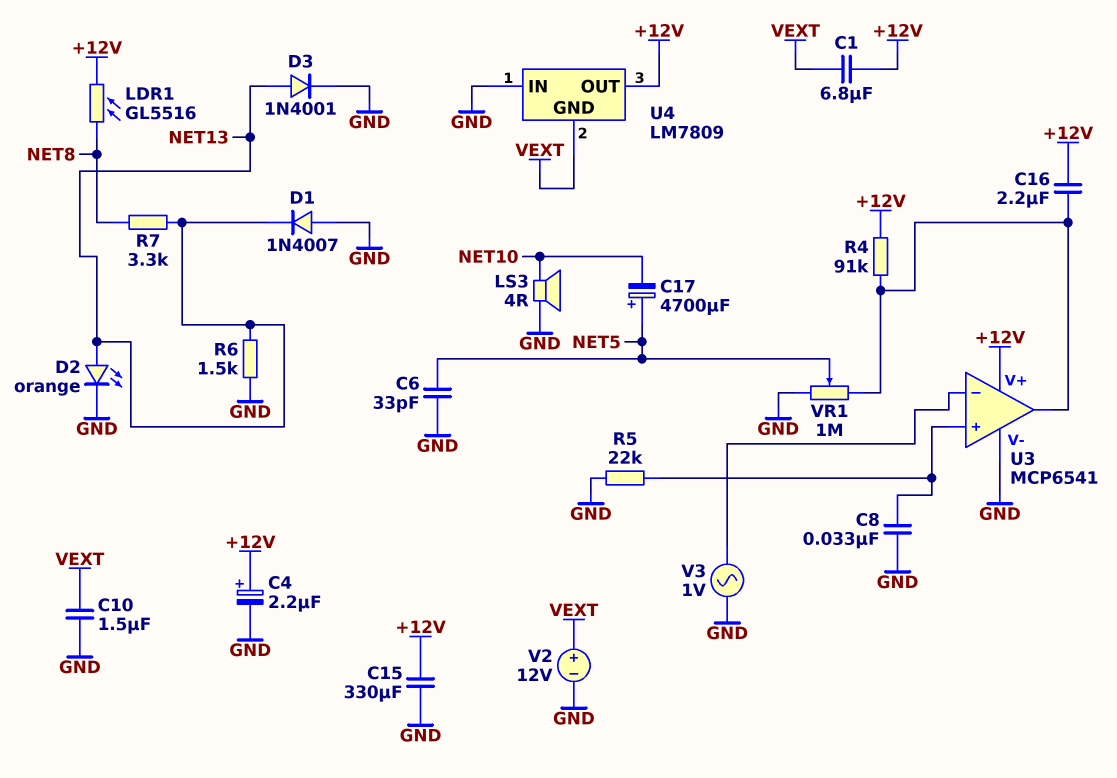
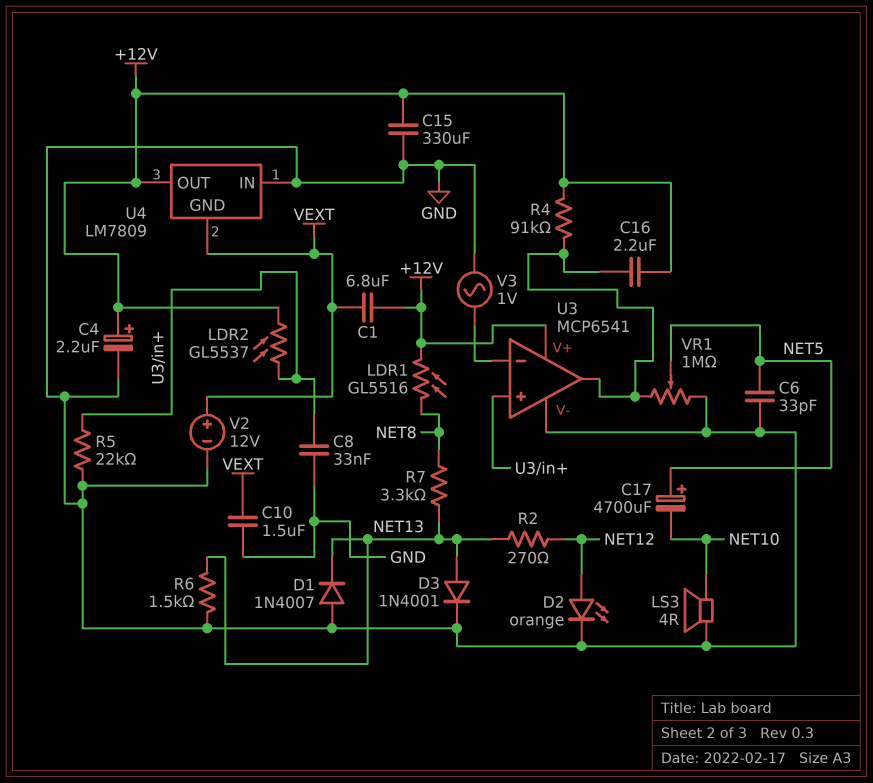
D2: LED orange (A NET13, K GND) -> LED orange (A NET12, K GND)
LDR2: none -> GL5537 (+12V, U3/in+)
R2: none -> 270 (NET12, NET13)

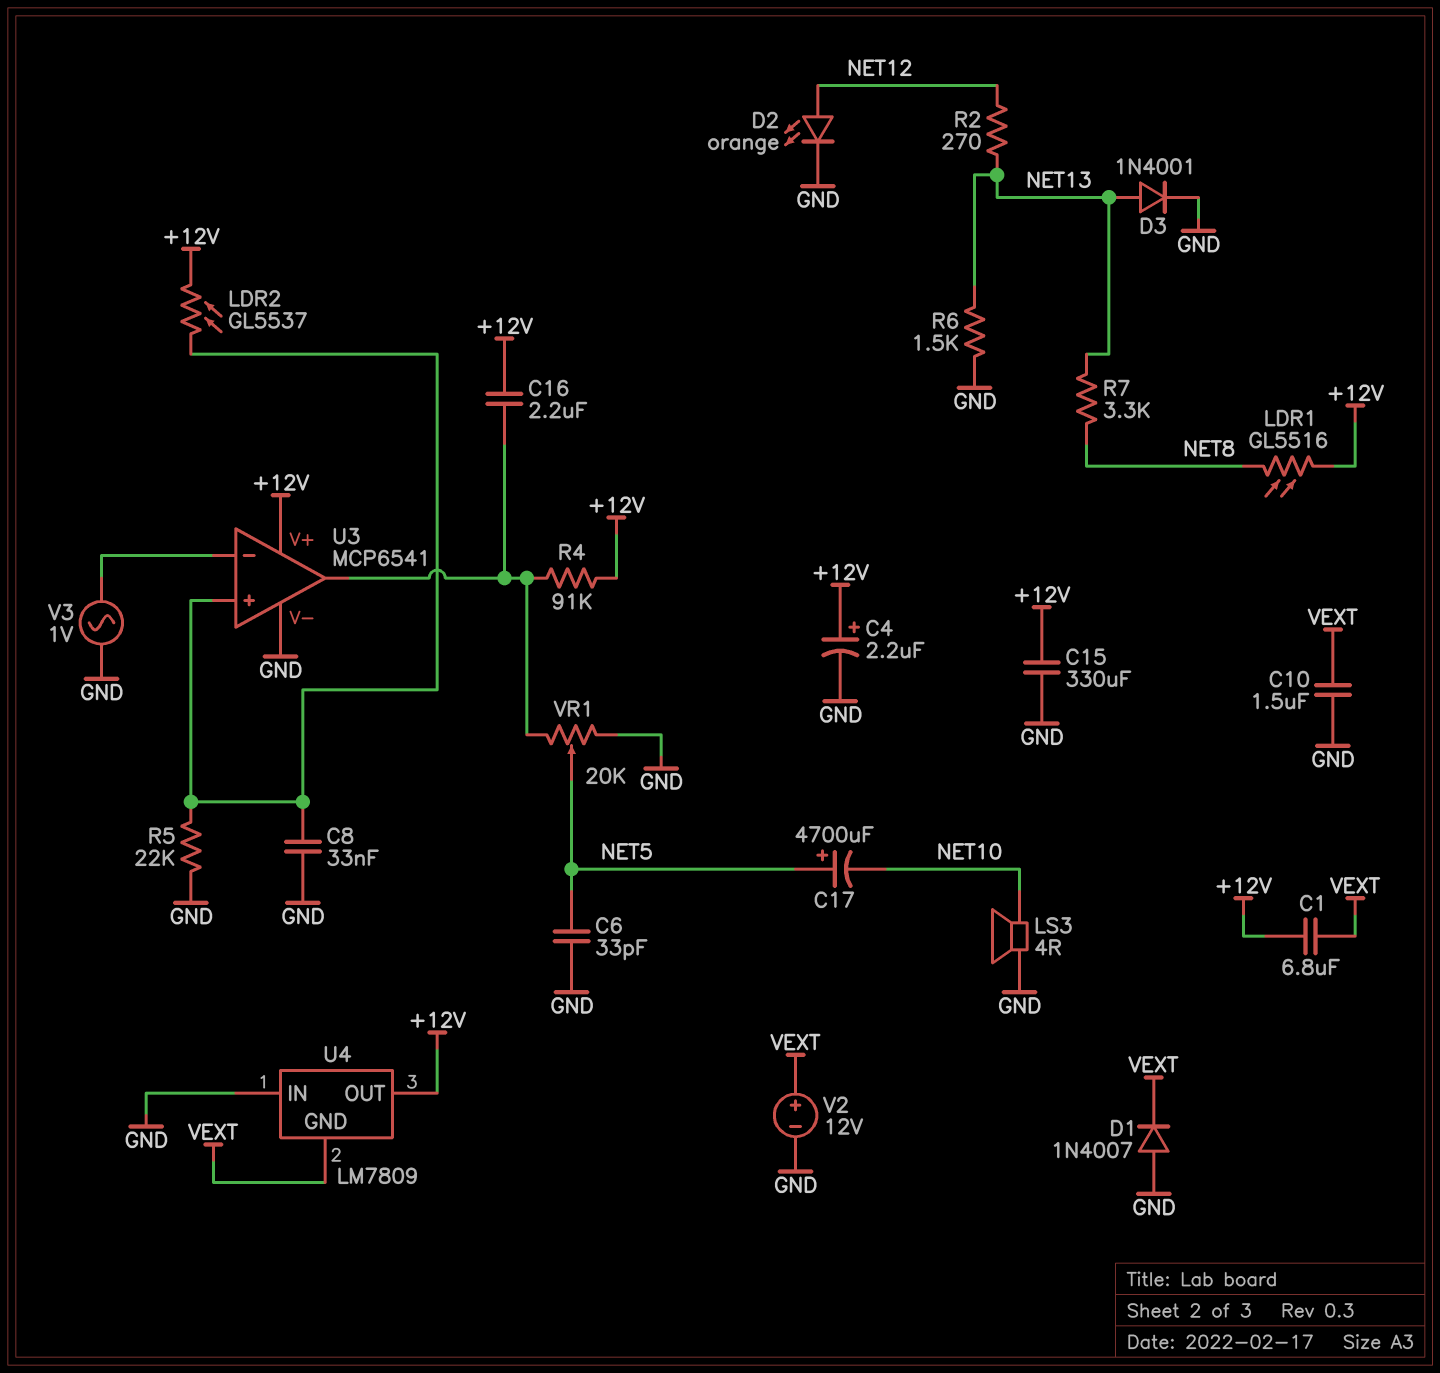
D1: diode 1N4007 (A GND, K NET13) -> diode 1N4007 (A GND, K VEXT)
VR1: 1M (GND, U3/out, wiper NET5) -> 20k (GND, U3/out, wiper NET5)

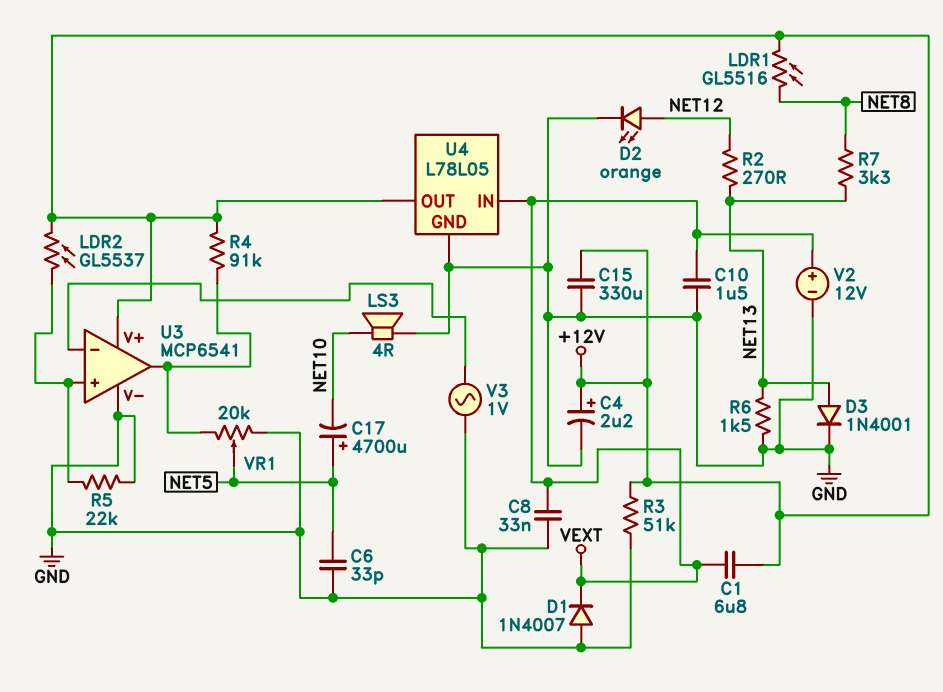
C8: 33nF (GND, U3/in+) -> 33nF (GND, VEXT)
C16: 2.2uF (+12V, U3/out) -> none
R3: none -> 51k (+12V, GND)
U4: LM7809 -> L78L05
U4 pin GND: VEXT -> GND
U4 pin IN: GND -> VEXT

